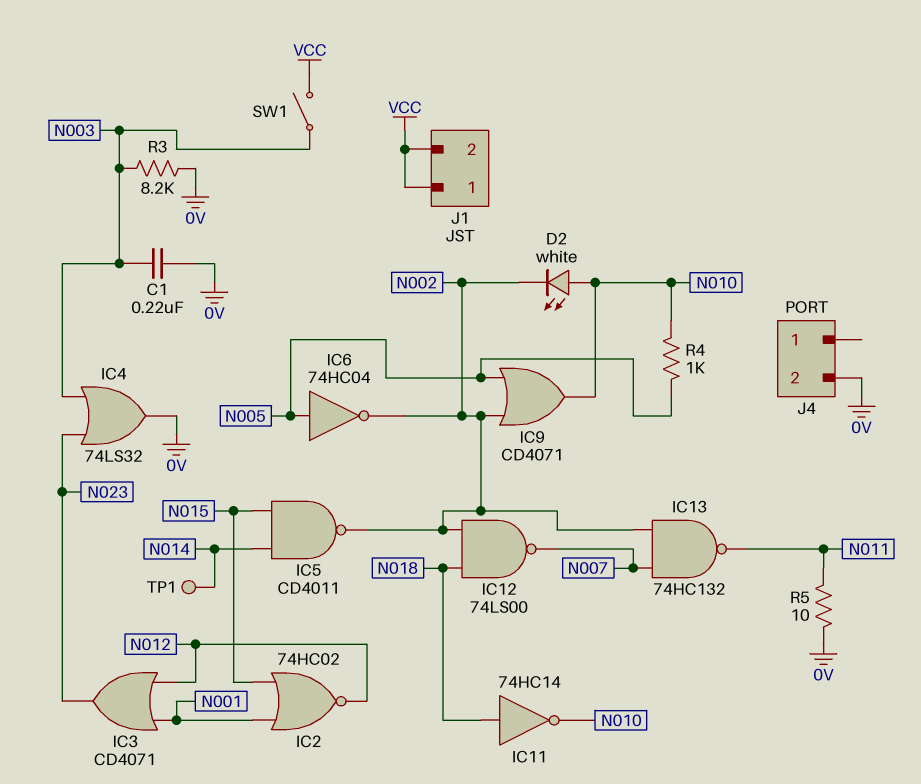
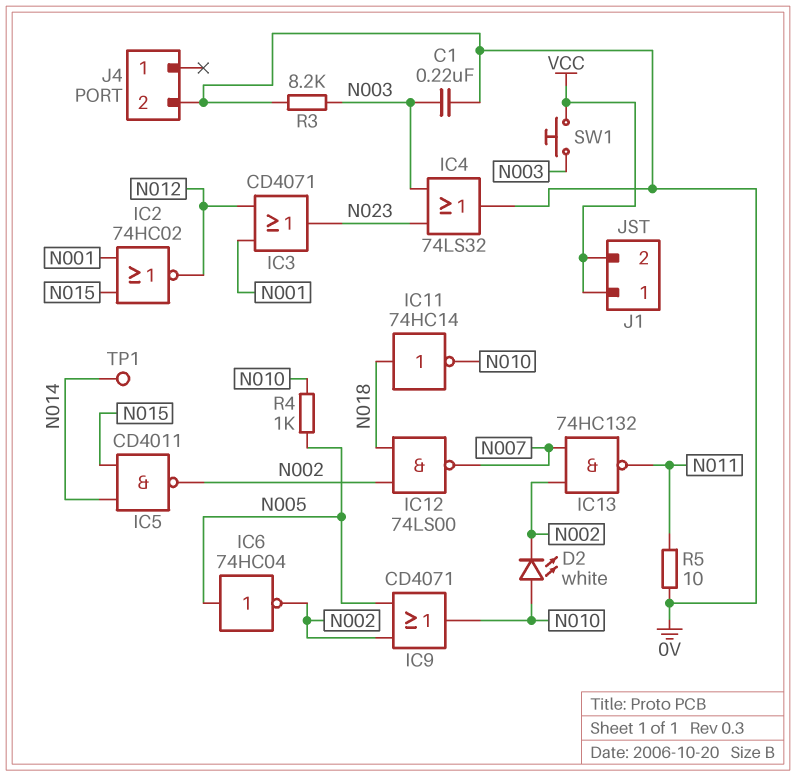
SW1: switch (N003, VCC) -> button (N003, VCC)

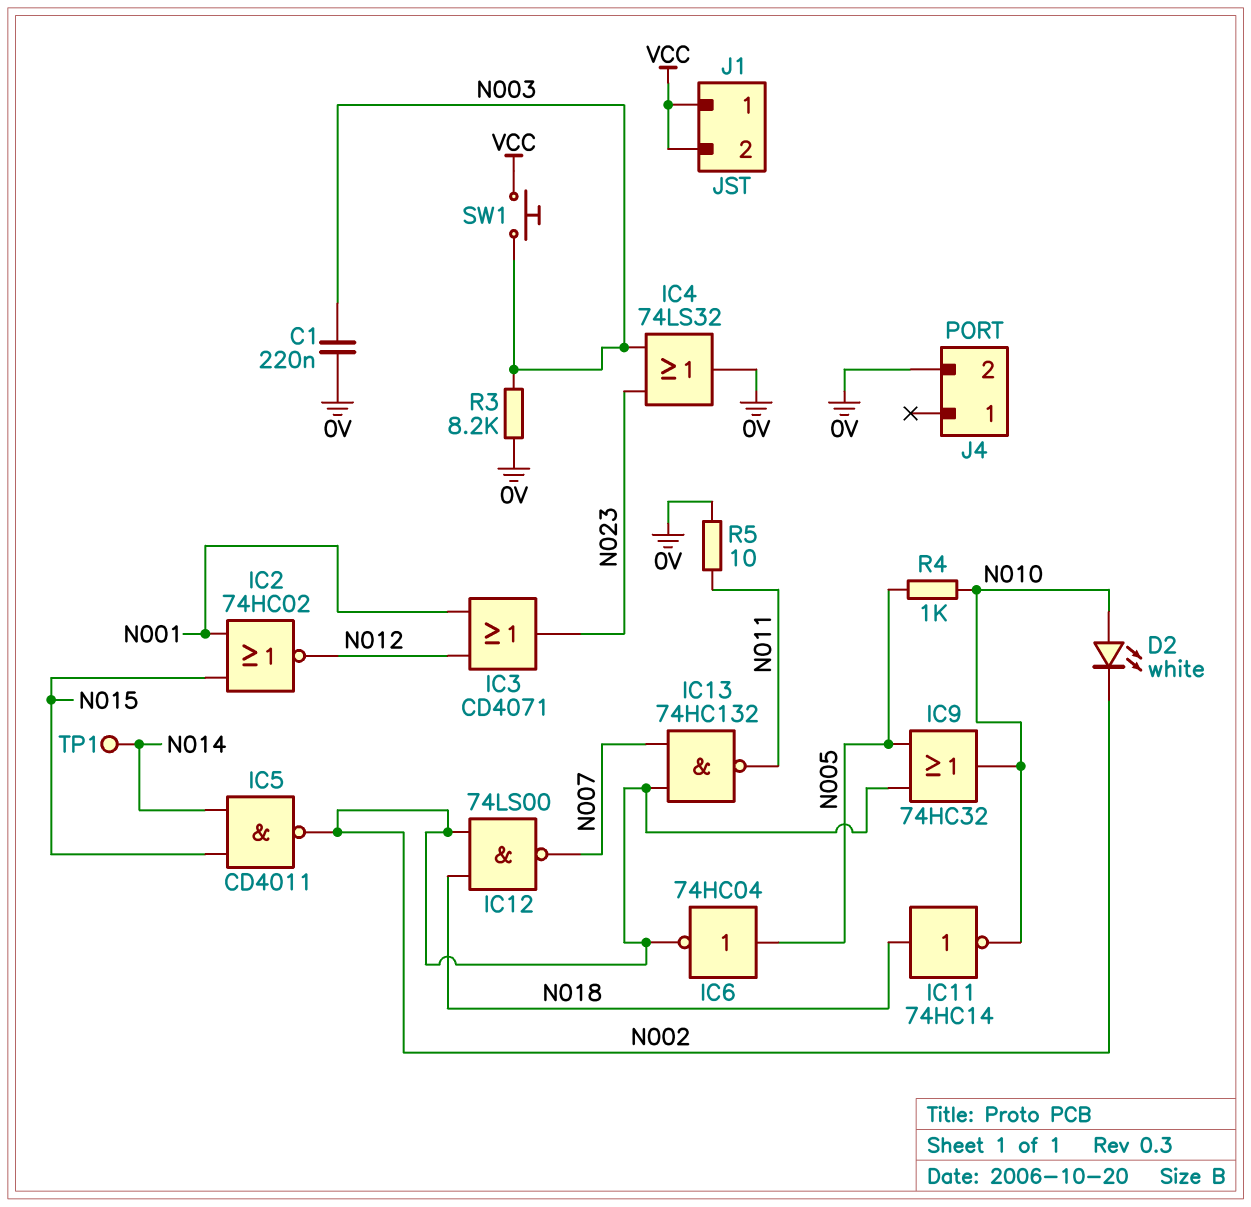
IC9: OR CD4071 (in N002, in N005, out N010) -> OR 74HC32 (in N002, in N005, out N010)

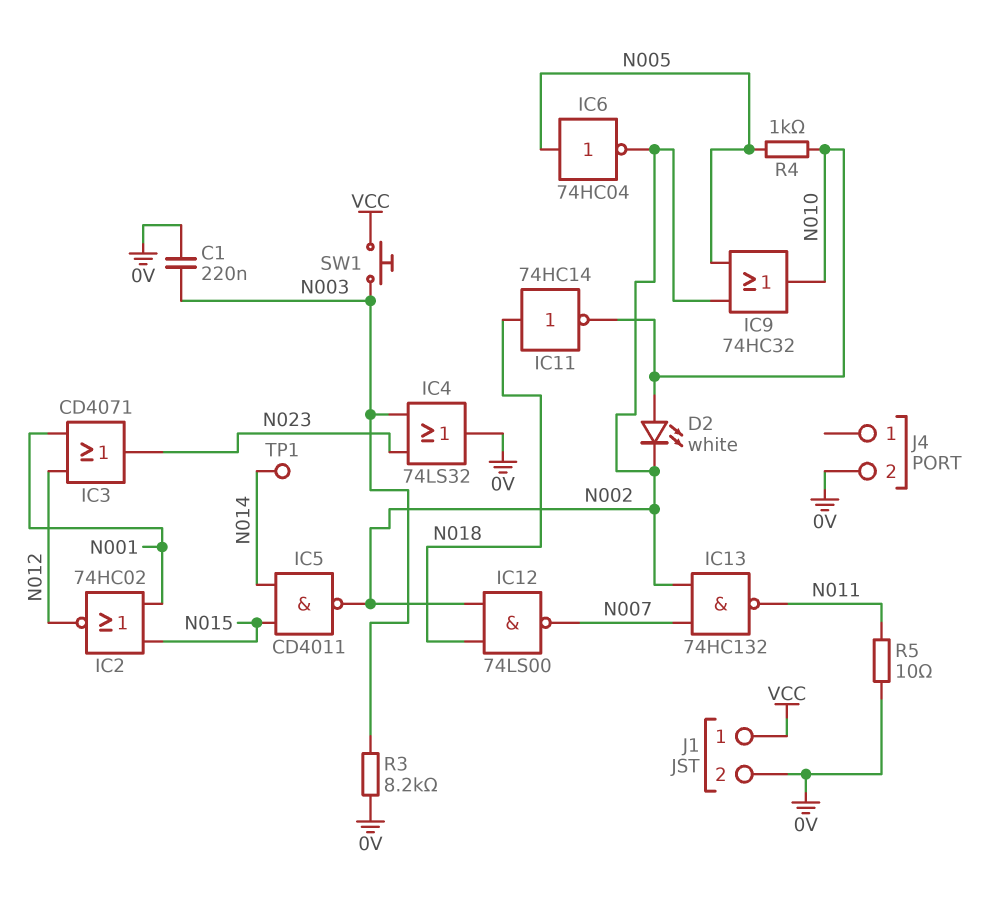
J1 pin 2: VCC -> 0V

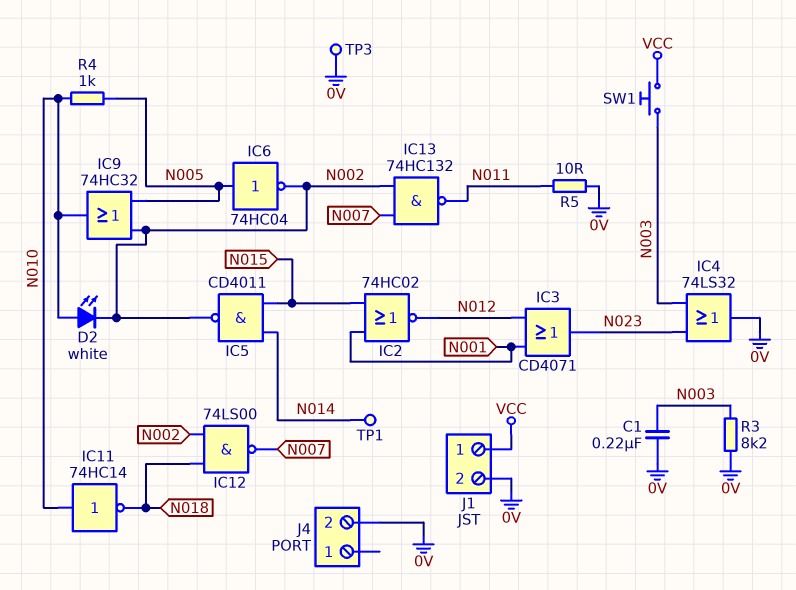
IC11: NOT 74HC14 (in N018, out N010) -> NOT 74HC14 (in N010, out N018)
TP3: none -> test point (0V)

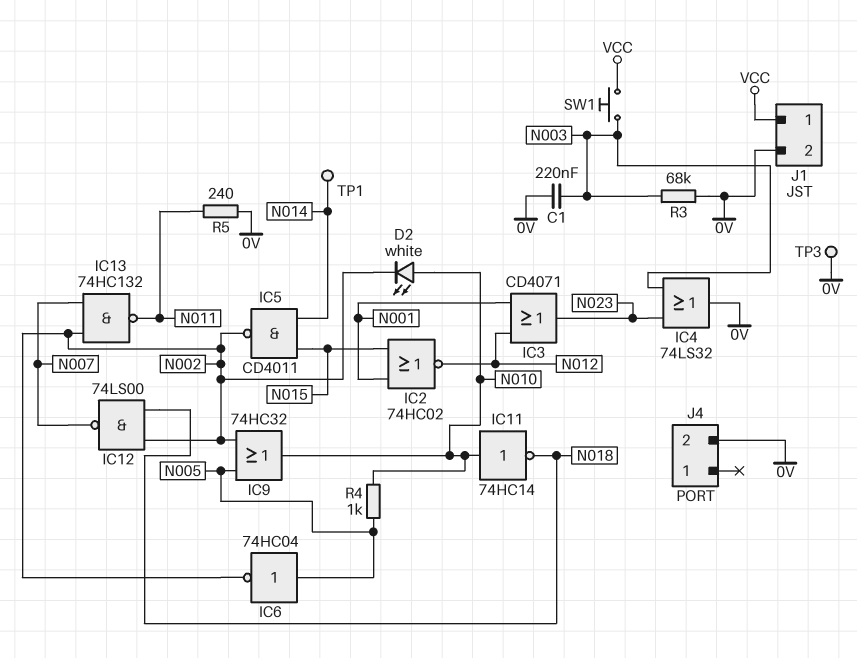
R3: 8.2k (0V, N003) -> 68k (0V, N003)
R5: 10 (0V, N011) -> 240 (0V, N011)

